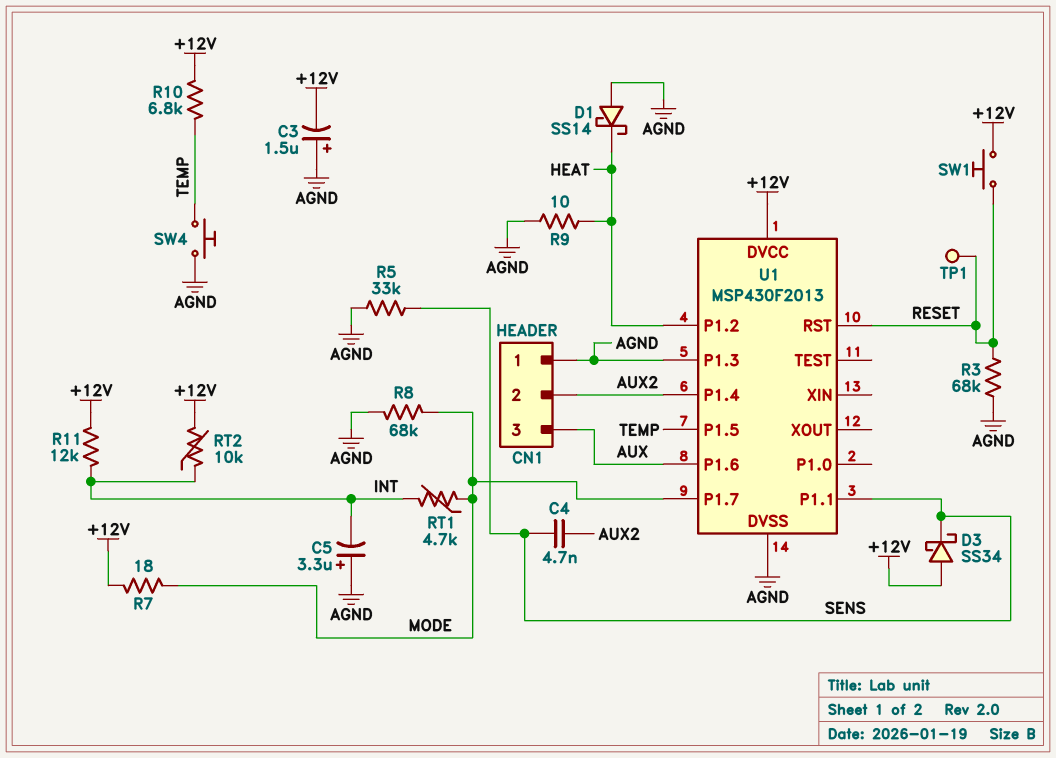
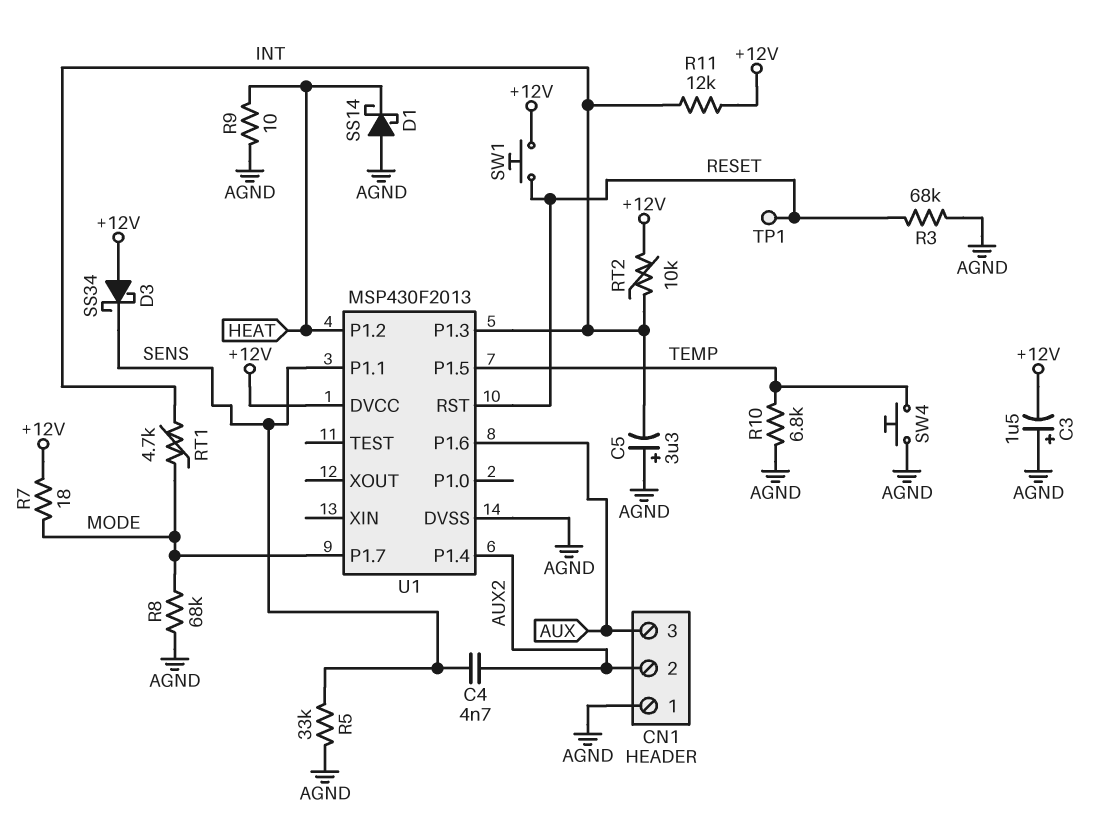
R10: 6.8k (+12V, TEMP) -> 6.8k (AGND, TEMP)
U1 pin P1.3: AGND -> INT

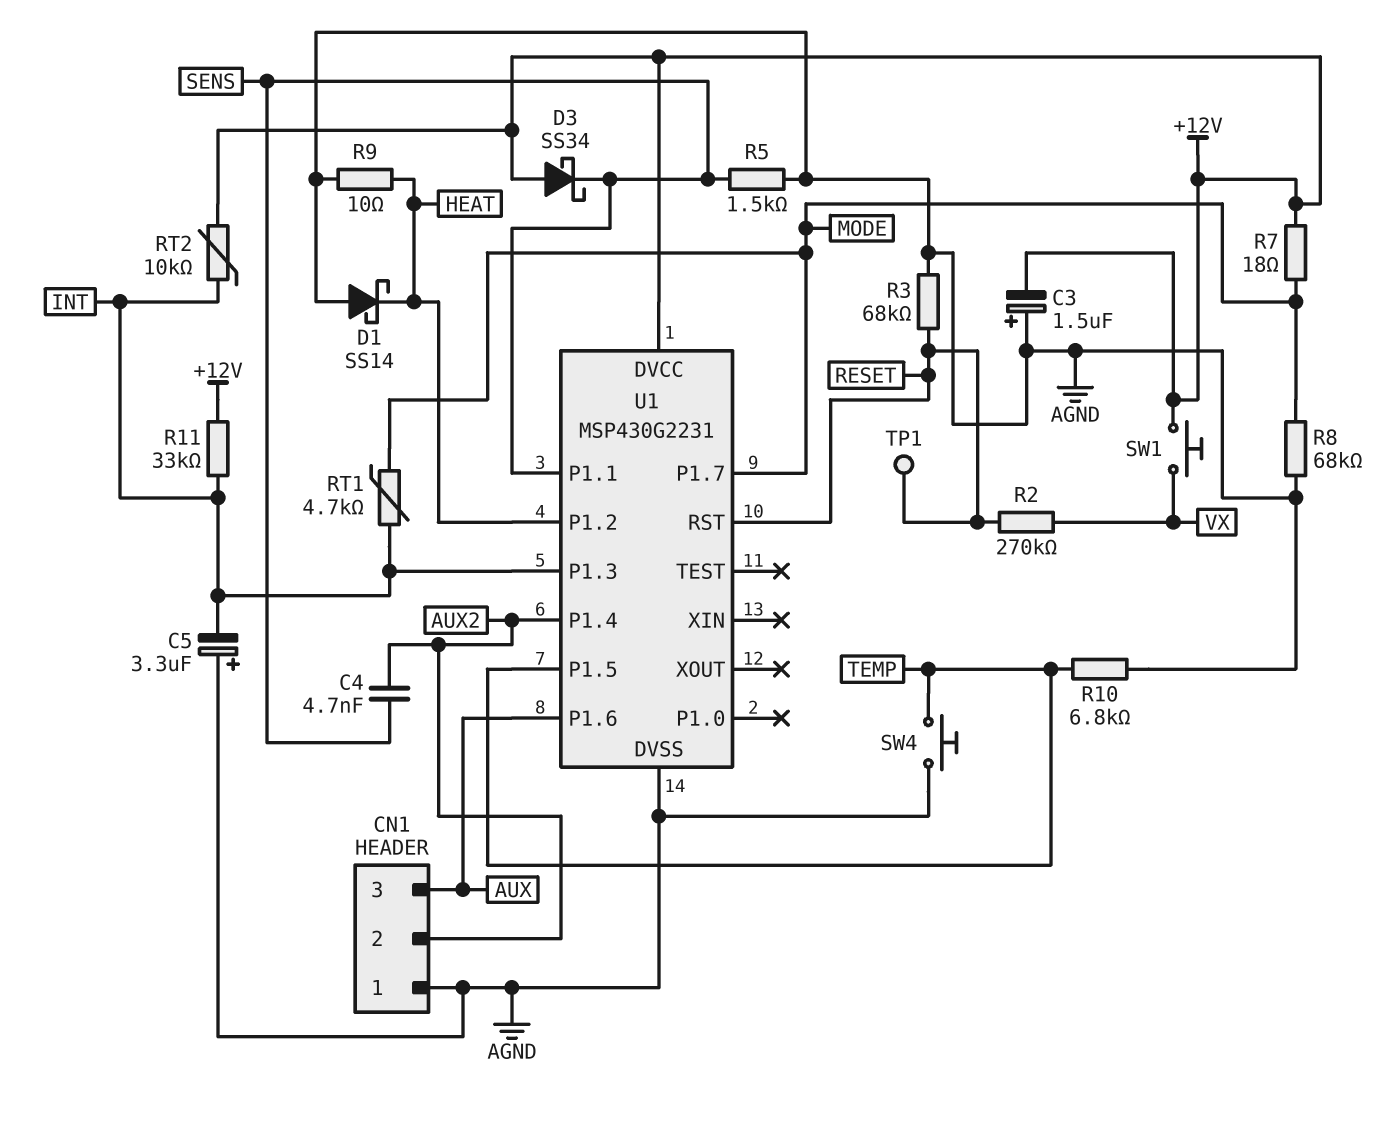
R2: none -> 270k (RESET, VX)
R5: 33k (AGND, SENS) -> 1.5k (AGND, SENS)
R11: 12k (+12V, INT) -> 33k (+12V, INT)
SW1: button (+12V, RESET) -> button (+12V, VX)
U1: MSP430F2013 -> MSP430G2231

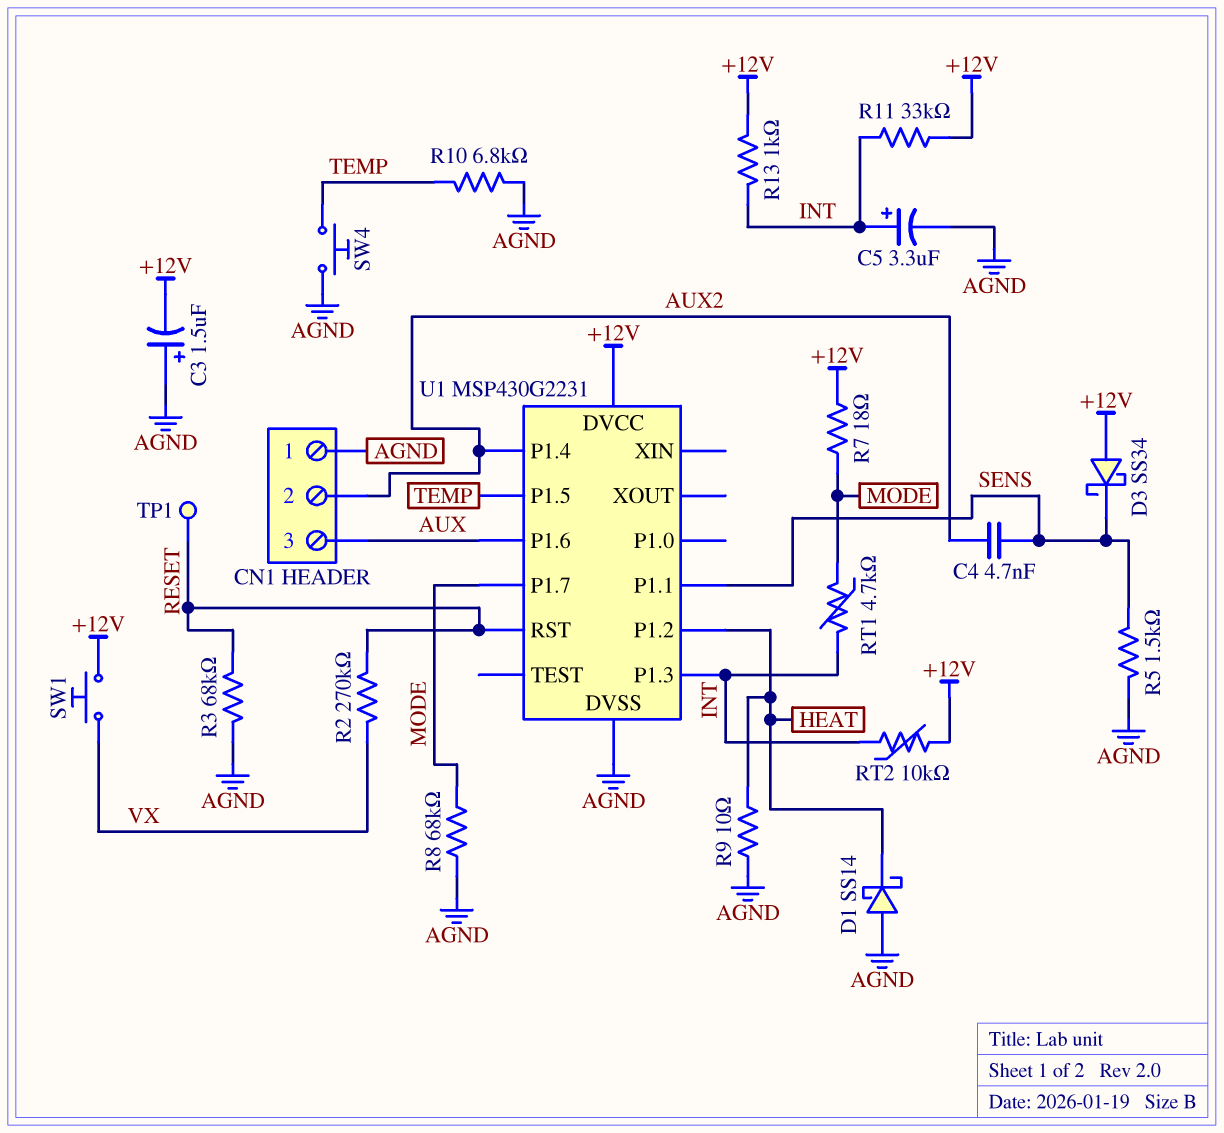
C5: 3.3uF (plus AGND, minus INT) -> 3.3uF (plus INT, minus AGND)
R13: none -> 1k (+12V, INT)

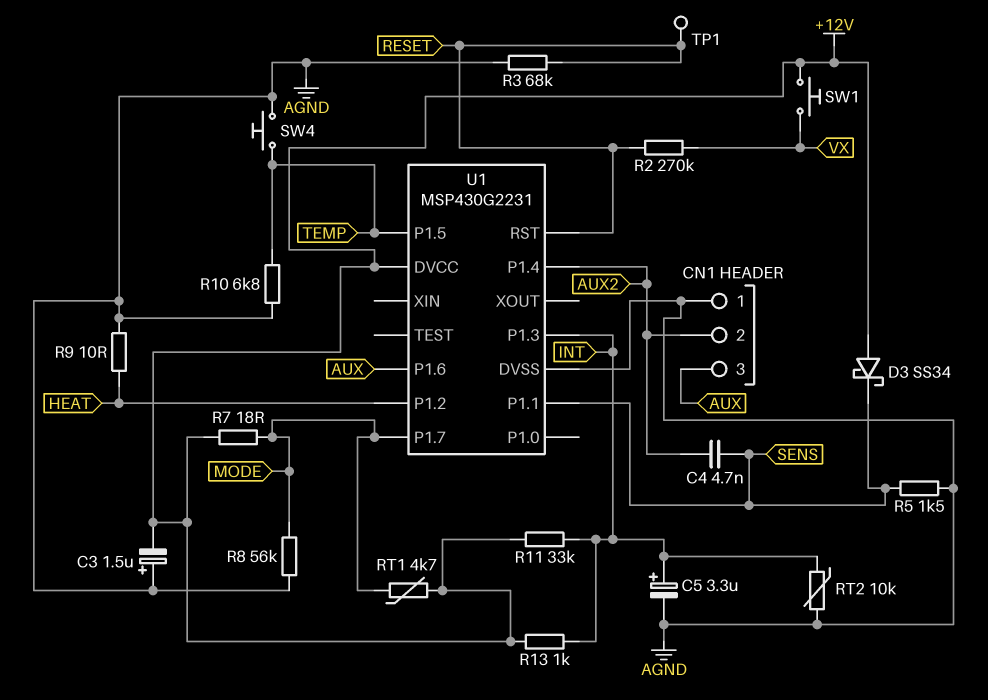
D1: schottky SS14 (A AGND, K HEAT) -> none
R8: 68k (AGND, MODE) -> 56k (AGND, MODE)
RT1: 4.7k (INT, MODE) -> 4.7k (+12V, MODE)
RT2: 10k (+12V, INT) -> 10k (AGND, INT)

